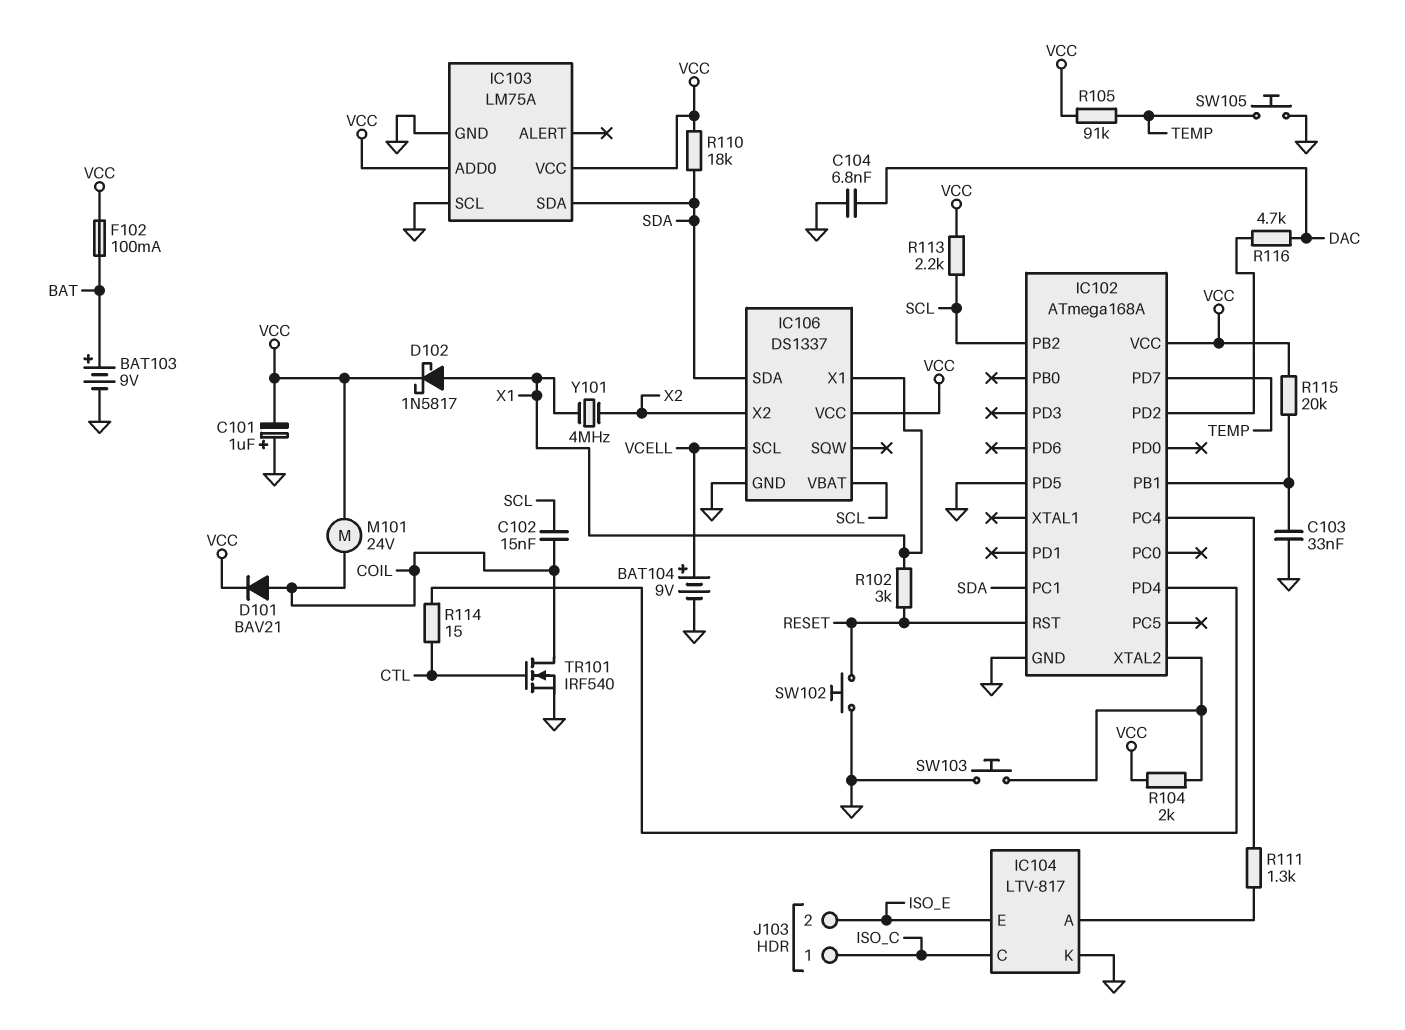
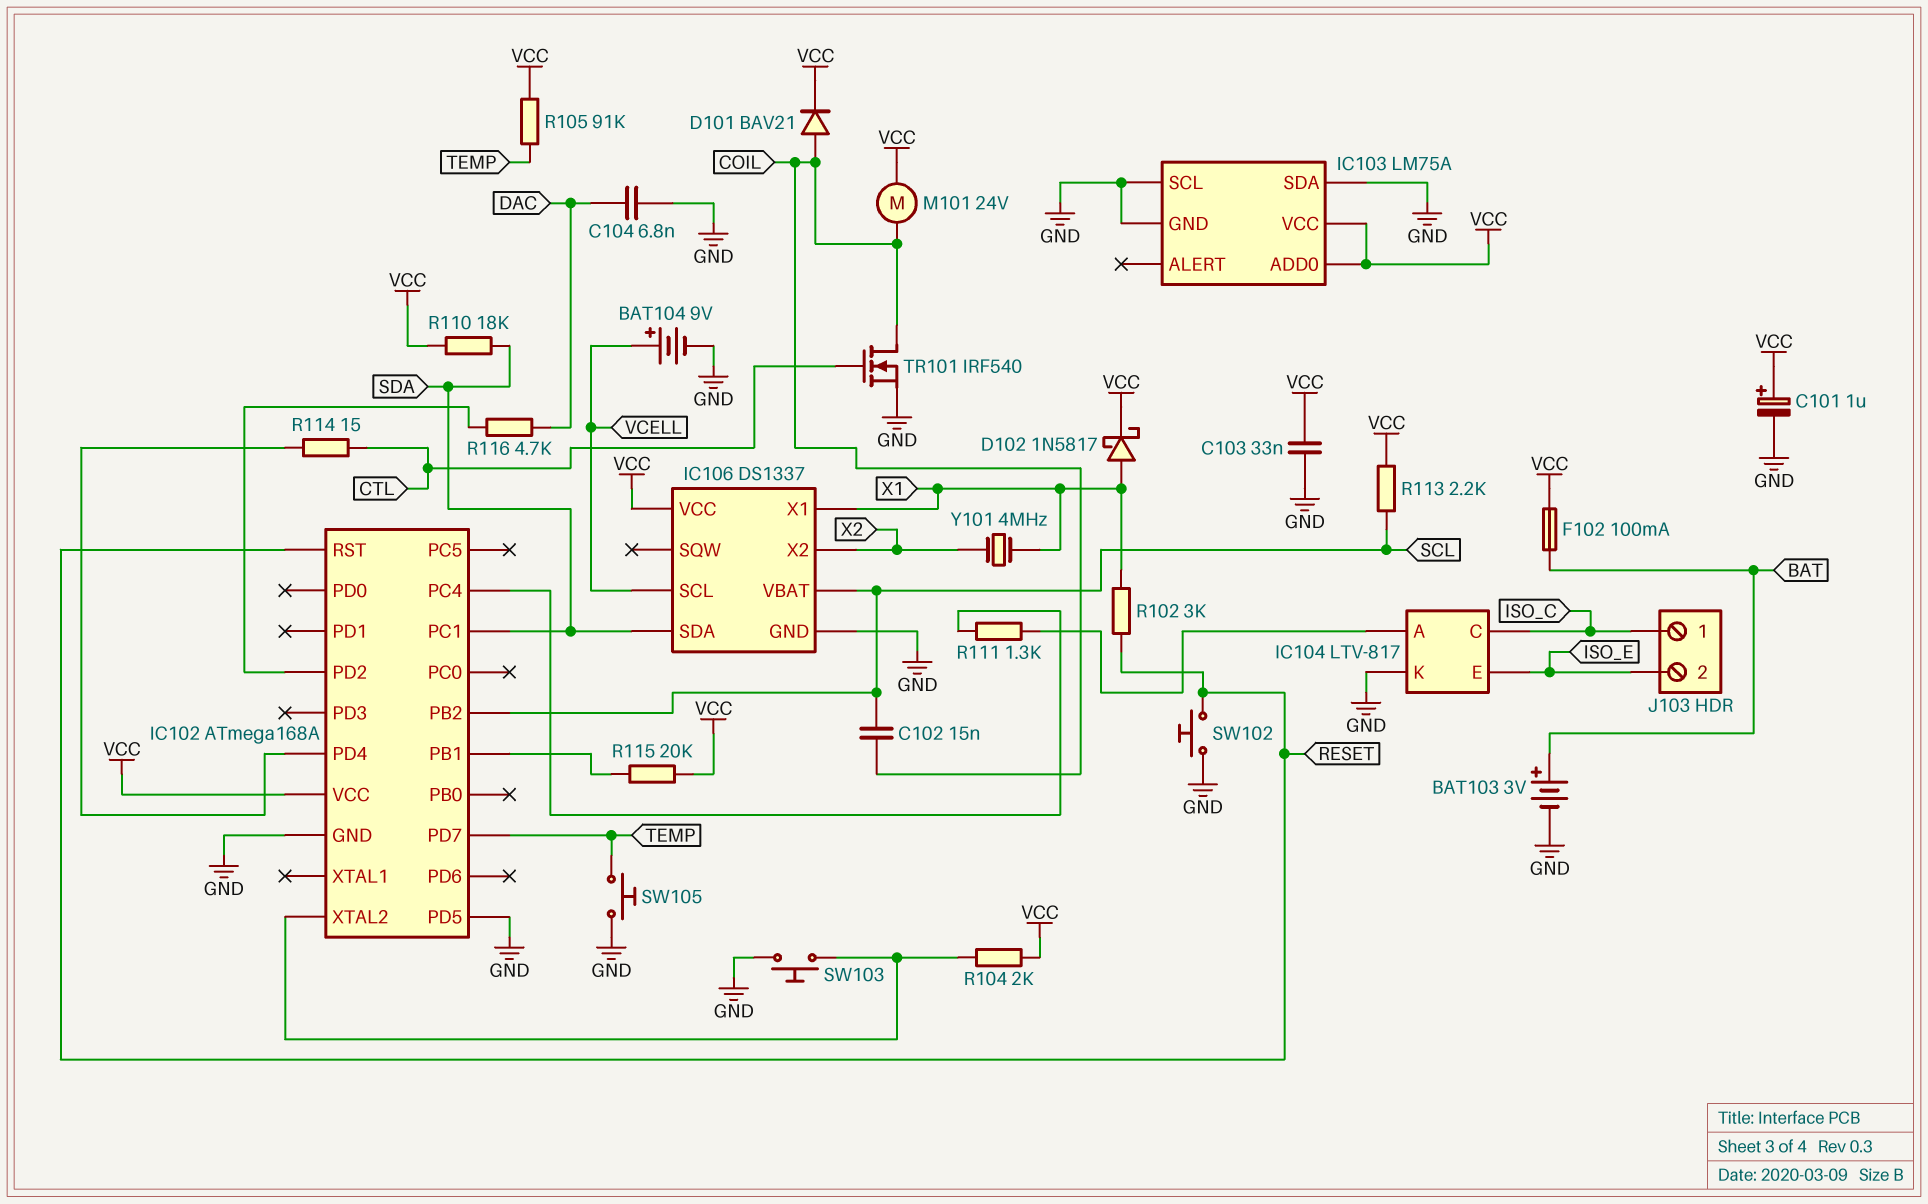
BAT103: 9V (plus BAT, minus GND) -> 3V (plus BAT, minus GND)
C101: 1uF (plus GND, minus VCC) -> 1uF (plus VCC, minus GND)
C103: 33nF (GND, IC102/PB1) -> 33nF (GND, VCC)
IC103 pin SDA: SDA -> GND

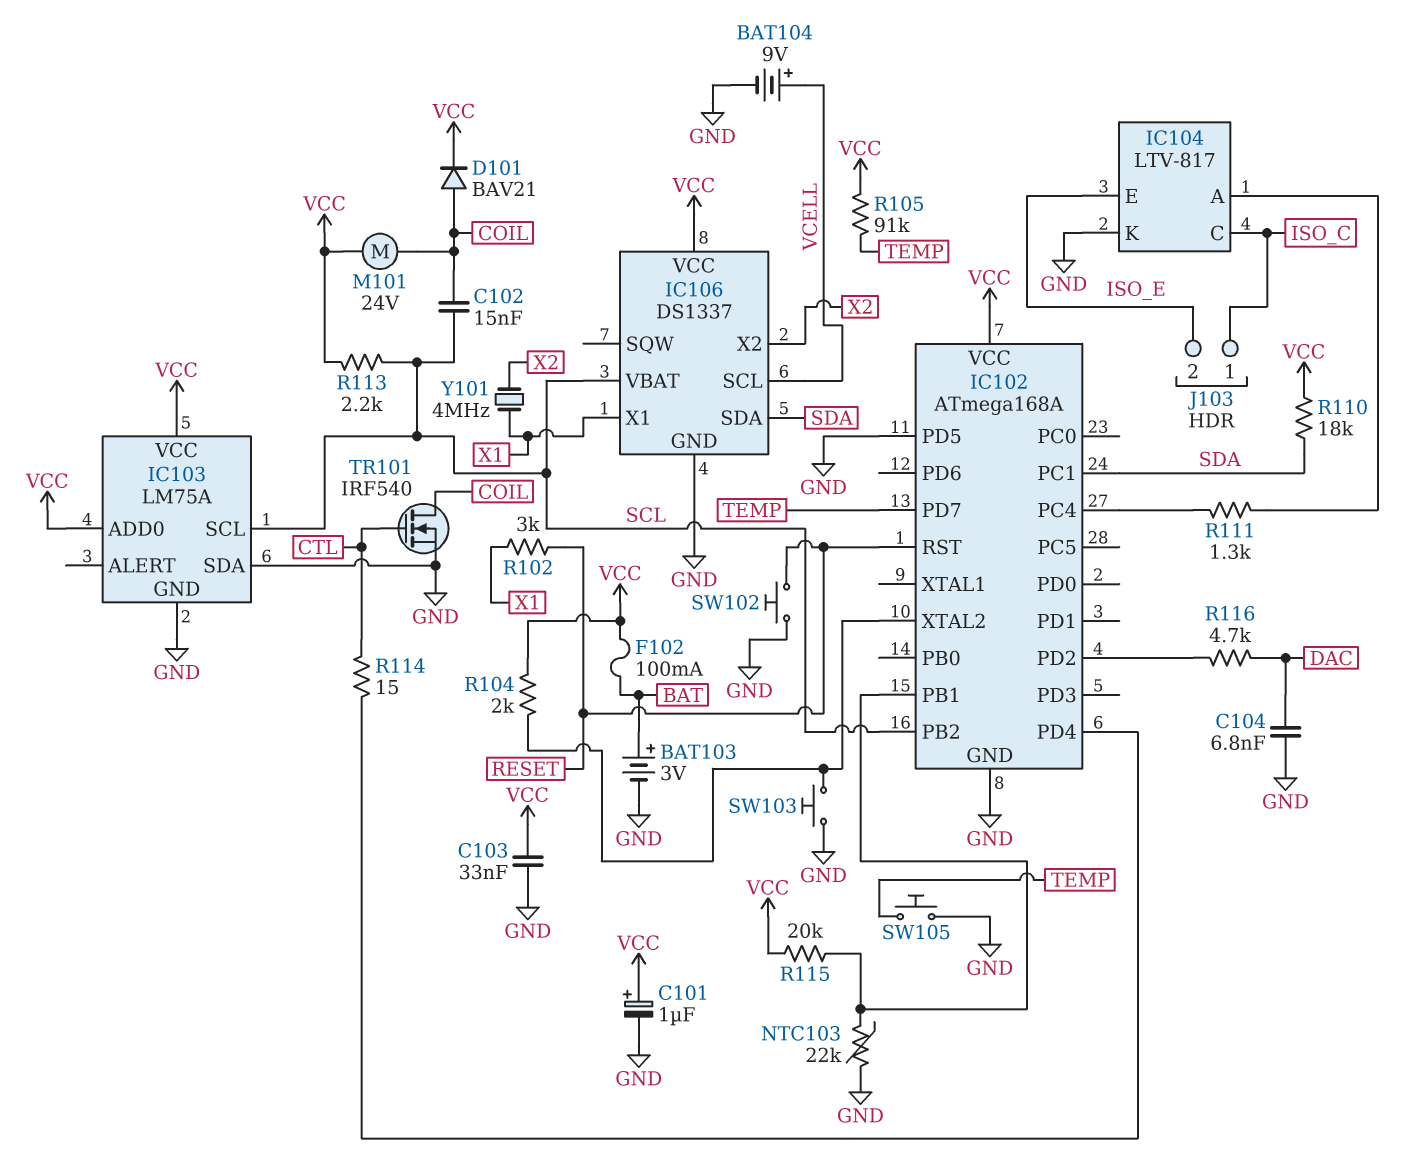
D102: schottky 1N5817 (A X1, K VCC) -> none
IC103 pin SCL: GND -> SCL
NTC103: none -> 22k (GND, IC102/PB1)

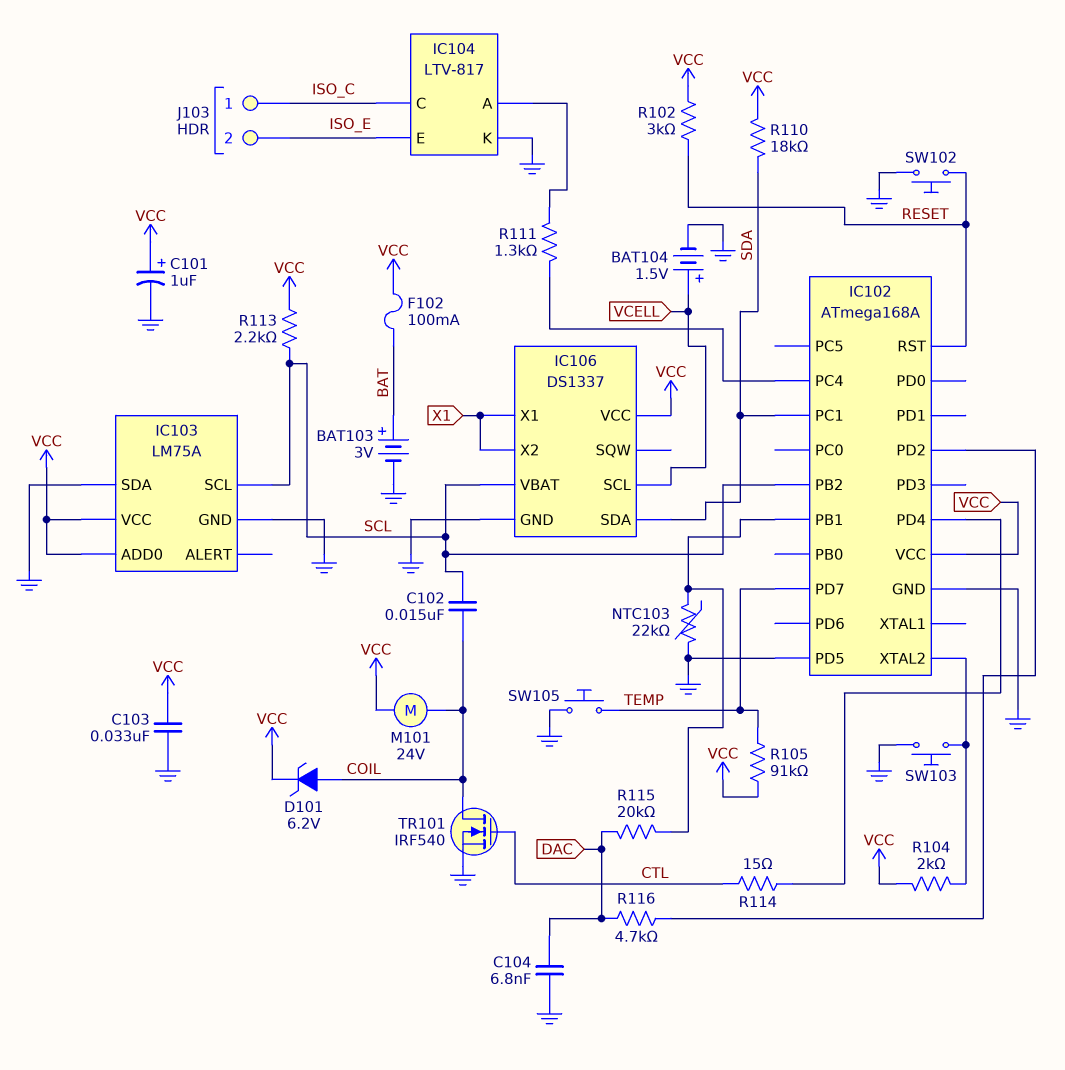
BAT104: 9V (plus VCELL, minus GND) -> 1.5V (plus VCELL, minus GND)
D101: diode BAV21 (A COIL, K VCC) -> zener 6.2V (A COIL, K VCC)
IC106 pin X2: X2 -> X1
R102: 3k (RESET, X1) -> 3k (RESET, VCC)
R115: 20k (IC102/PB1, VCC) -> 20k (DAC, IC102/PB1)
Y101: 4MHz (X1, X2) -> none

